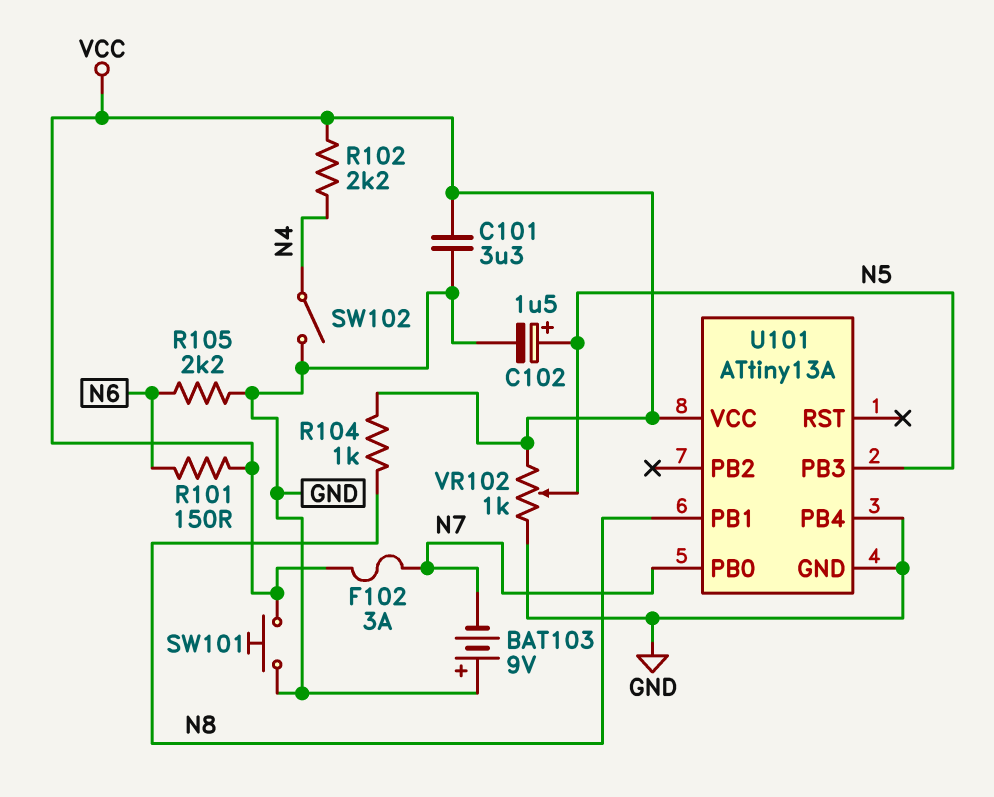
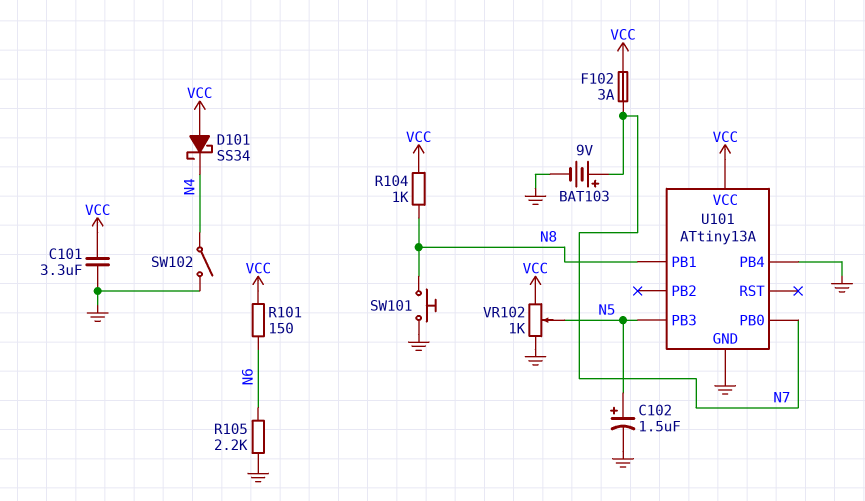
BAT103: 9V (plus GND, minus N7) -> 9V (plus N7, minus GND)
D101: none -> schottky SS34 (A VCC, K N4)
R102: 2.2k (N4, VCC) -> none
SW101: button (GND, VCC) -> button (GND, N8)

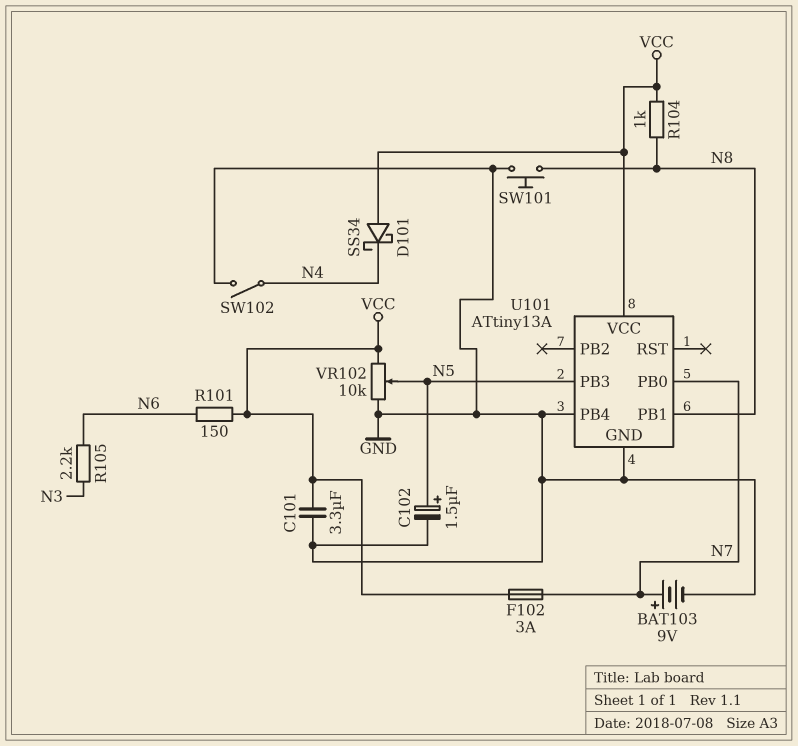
R105: 2.2k (GND, N6) -> 2.2k (N3, N6)
VR102: 1k (GND, VCC, wiper N5) -> 10k (GND, VCC, wiper N5)

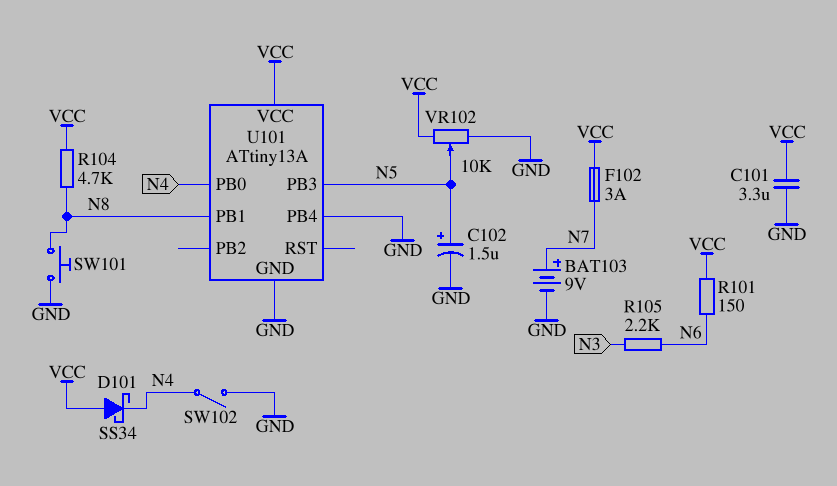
R104: 1k (N8, VCC) -> 4.7k (N8, VCC)
U101 pin PB0: N7 -> N4

